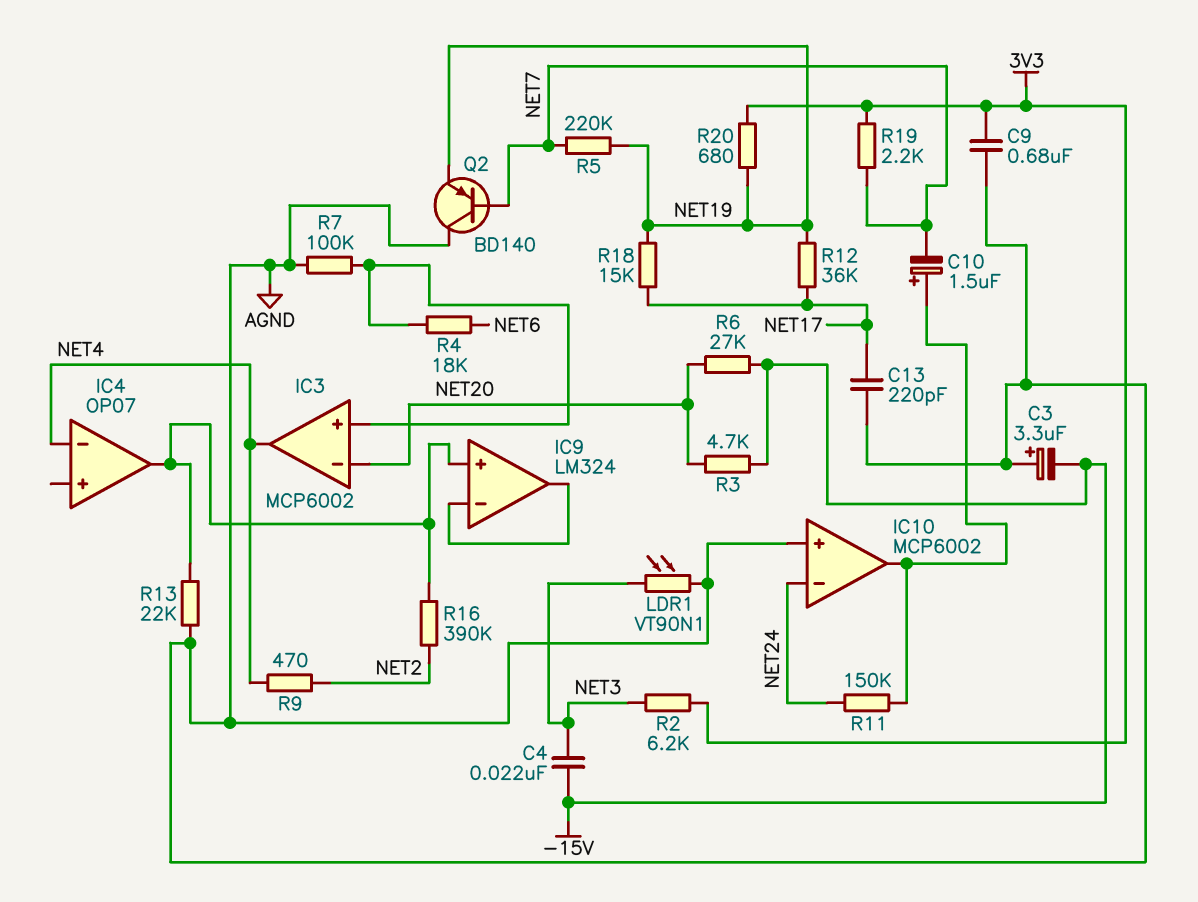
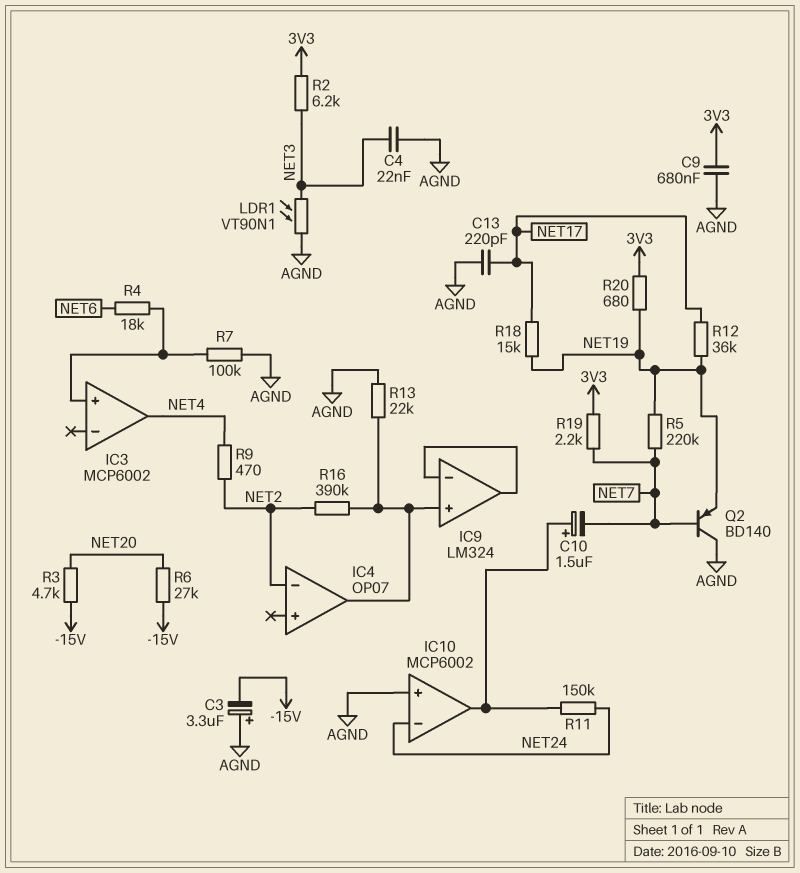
C4: 22nF (-15V, NET3) -> 22nF (AGND, NET3)
IC3 pin in-: NET20 -> none
IC4 pin in-: NET4 -> NET2

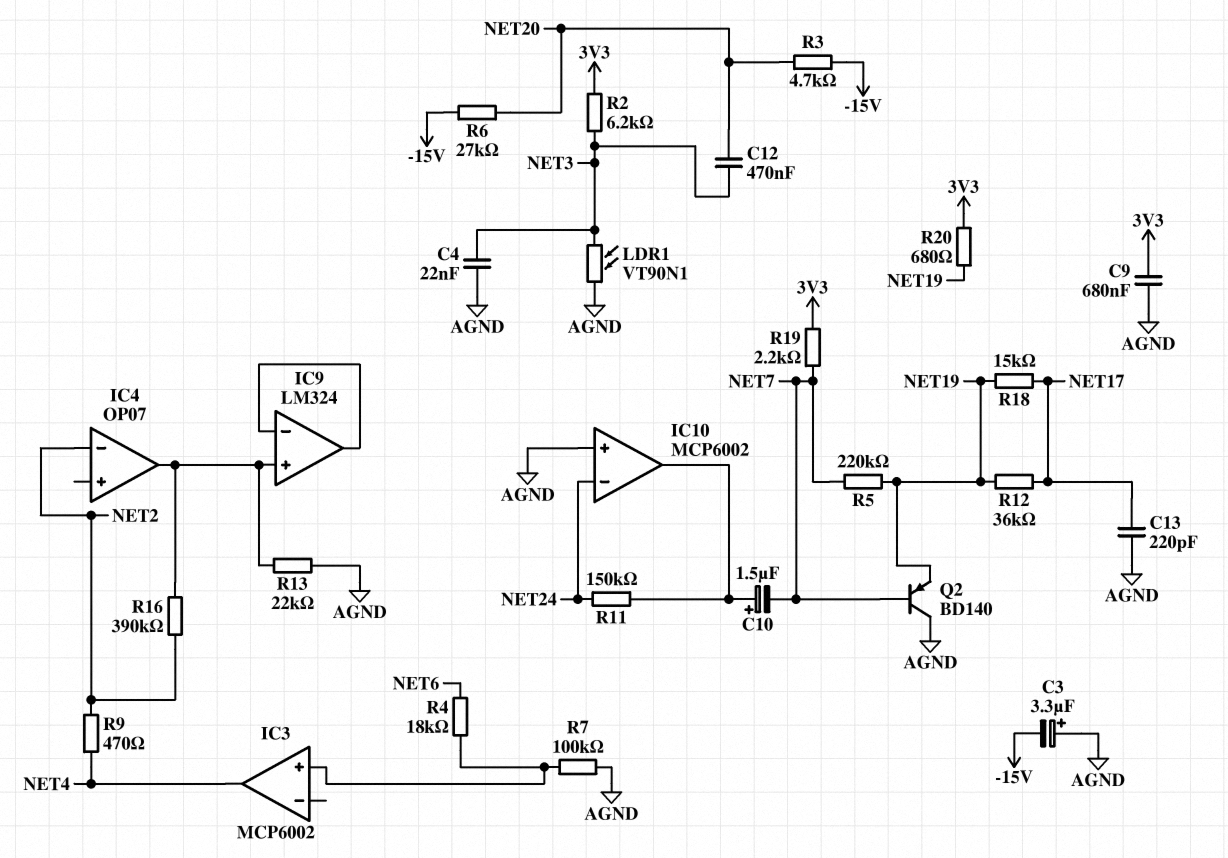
C12: none -> 470nF (NET3, NET20)

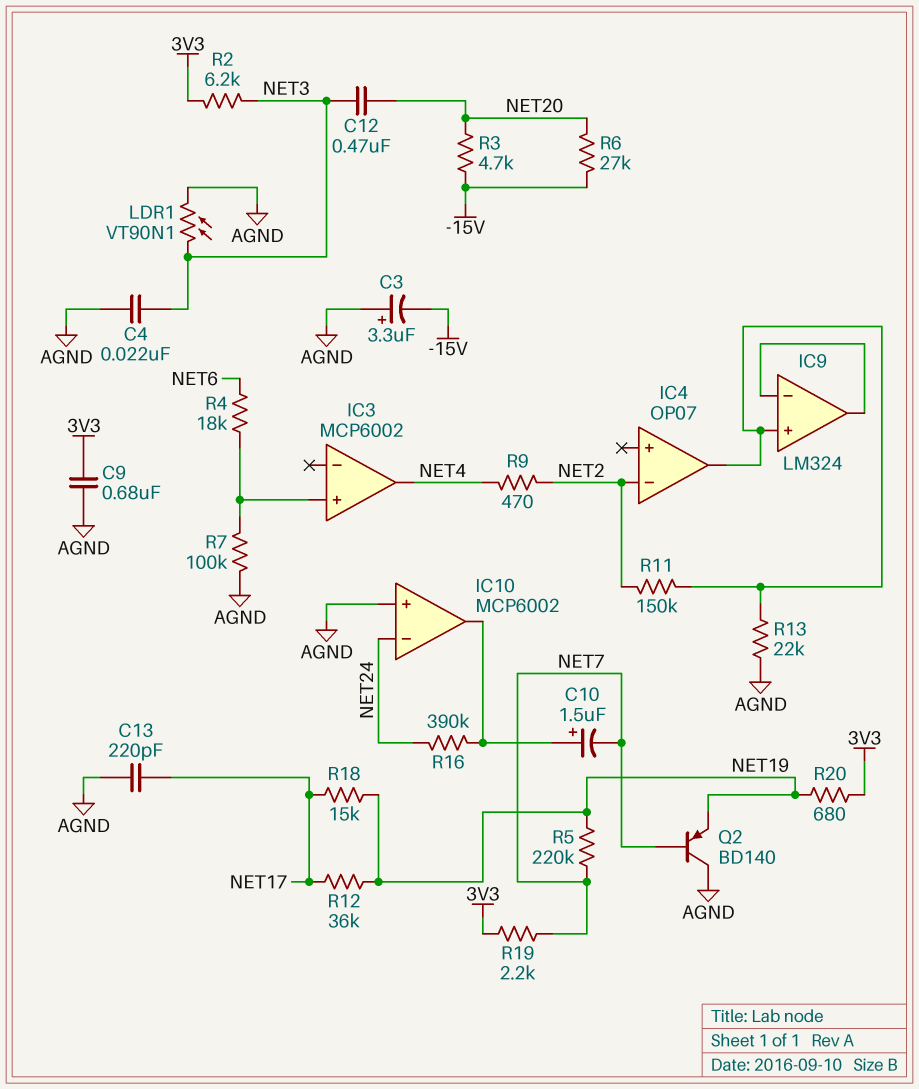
R11: 150k (IC10/out, NET24) -> 150k (IC4/out, NET2)
R16: 390k (IC4/out, NET2) -> 390k (IC10/out, NET24)

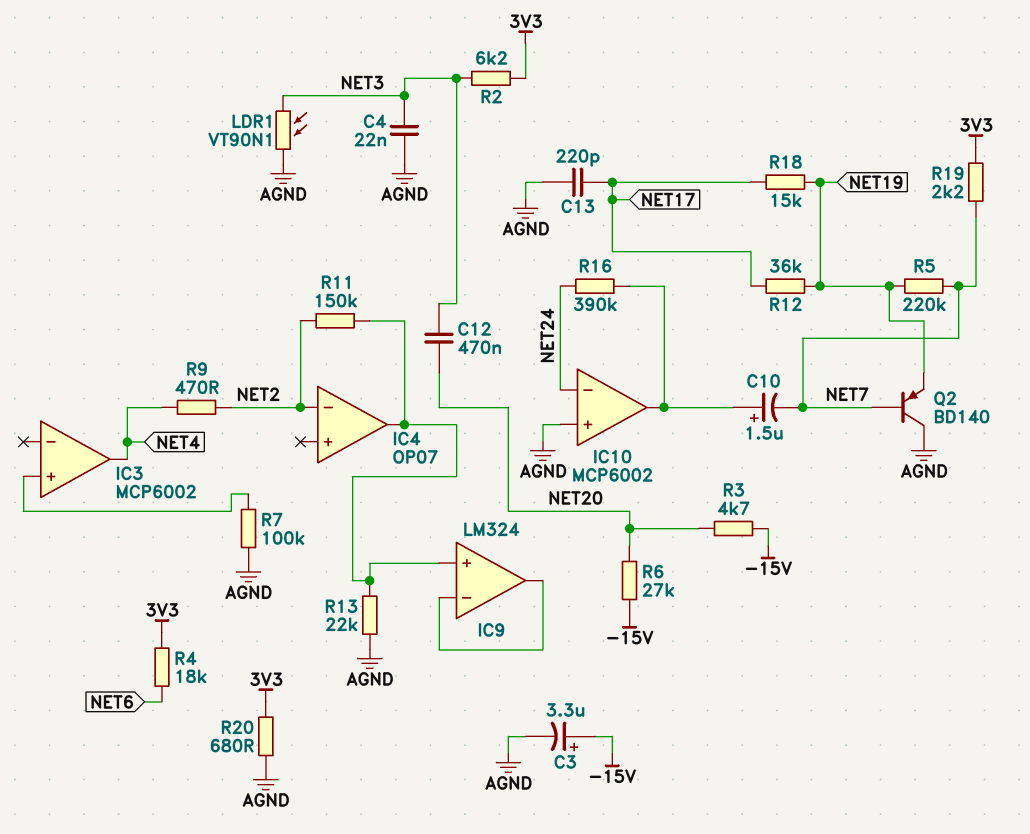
C3: 3.3uF (plus AGND, minus -15V) -> 3.3uF (plus -15V, minus AGND)
C9: 680nF (3V3, AGND) -> none
R4: 18k (IC3/in+, NET6) -> 18k (3V3, NET6)
R20: 680 (3V3, NET19) -> 680 (3V3, AGND)

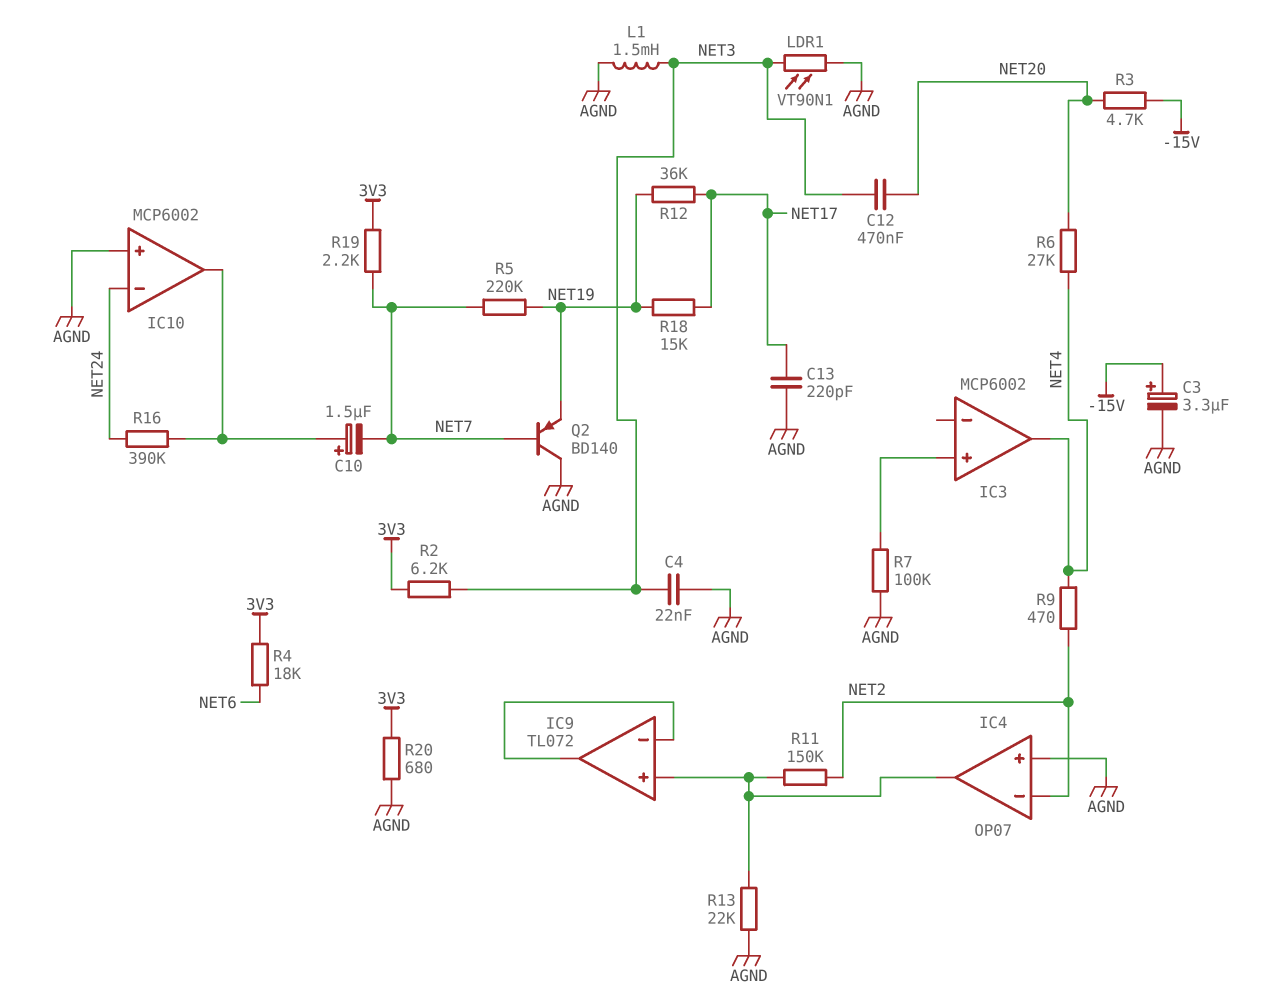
IC4 pin in+: none -> AGND
IC9: LM324 -> TL072
L1: none -> 1.5mH (AGND, NET3)
R6: 27k (-15V, NET20) -> 27k (NET4, NET20)

